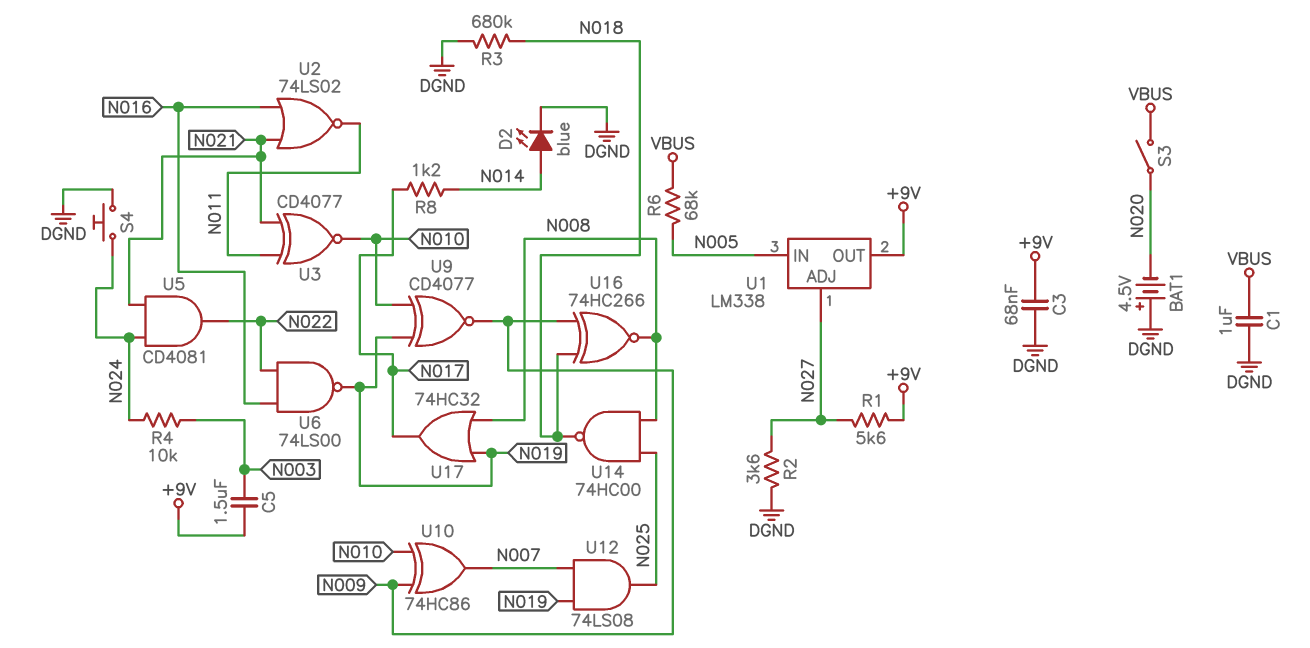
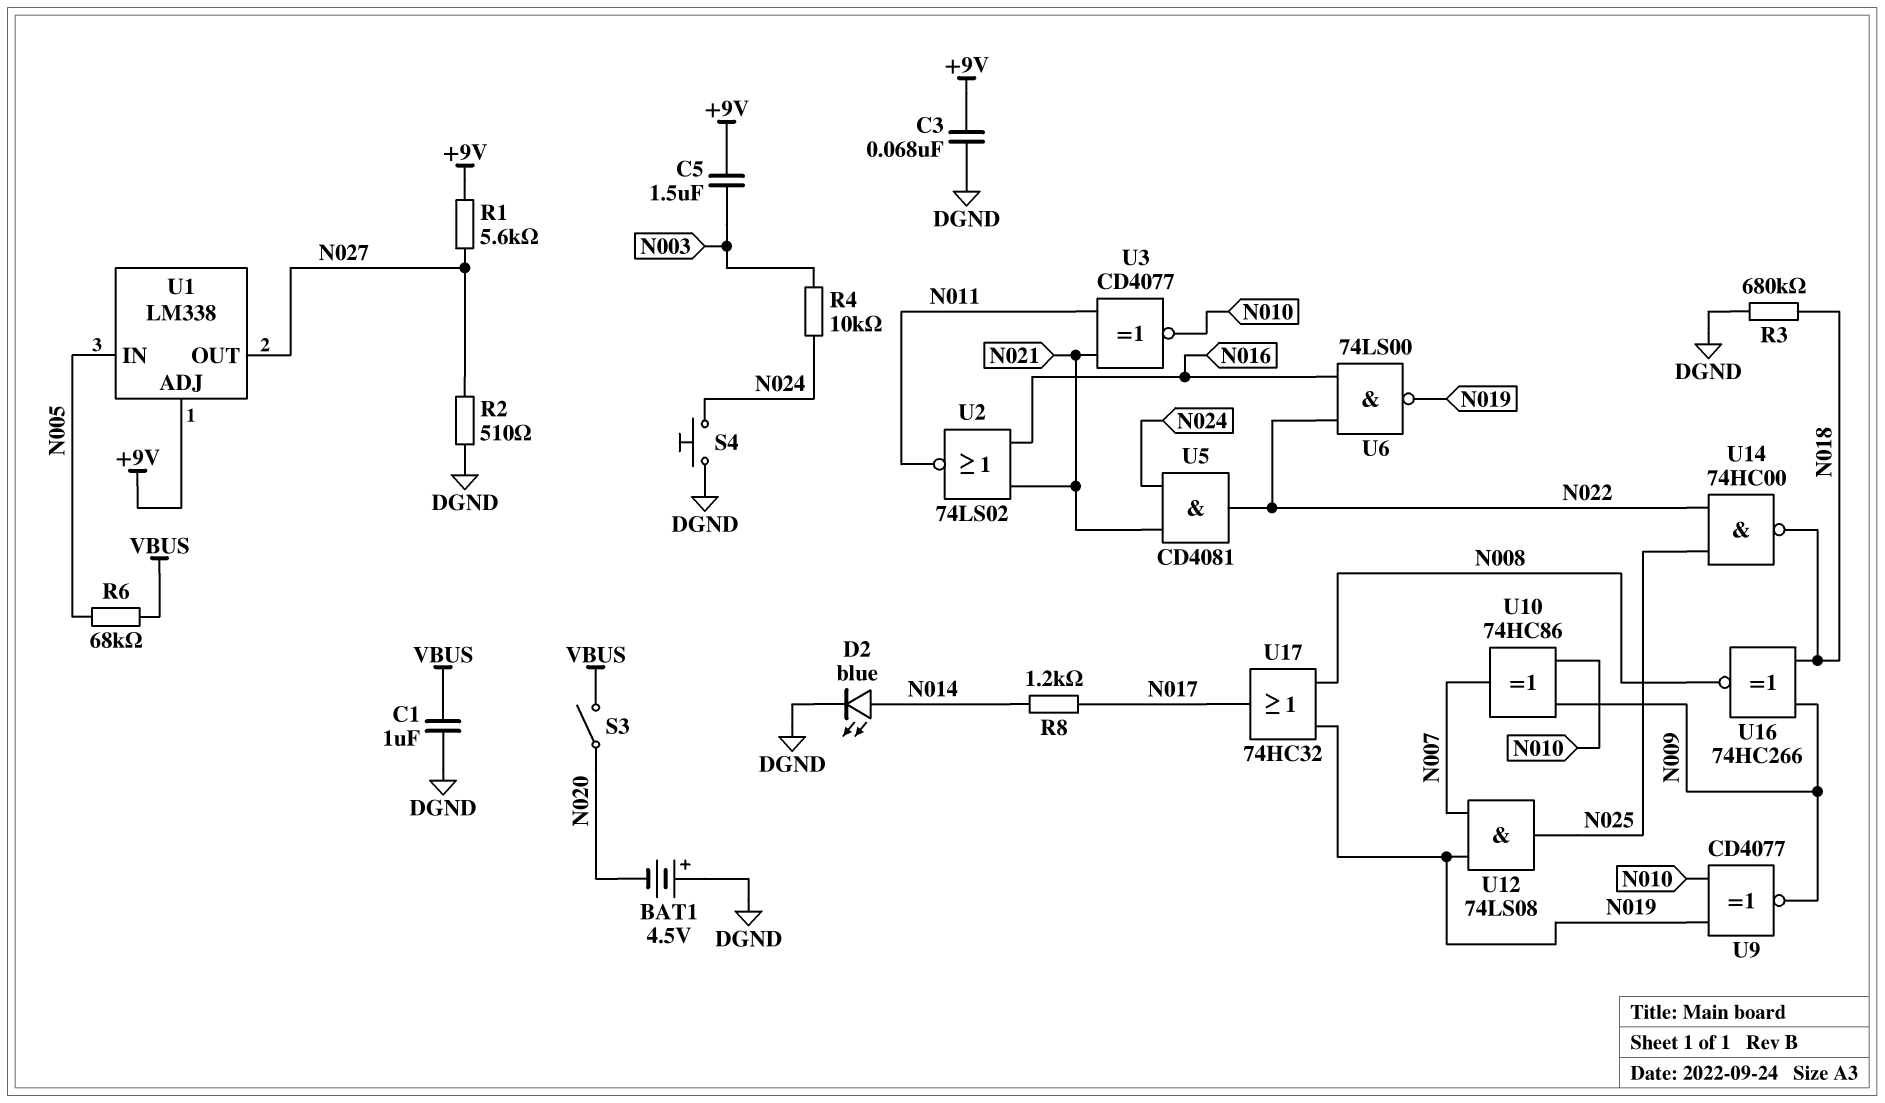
R2: 3.6k (DGND, N027) -> 510 (DGND, N027)
U1 pin ADJ: N027 -> +9V
U1 pin OUT: +9V -> N027
U14: NAND 74HC00 (in N008, in N025, out N018) -> NAND 74HC00 (in N022, in N025, out N018)

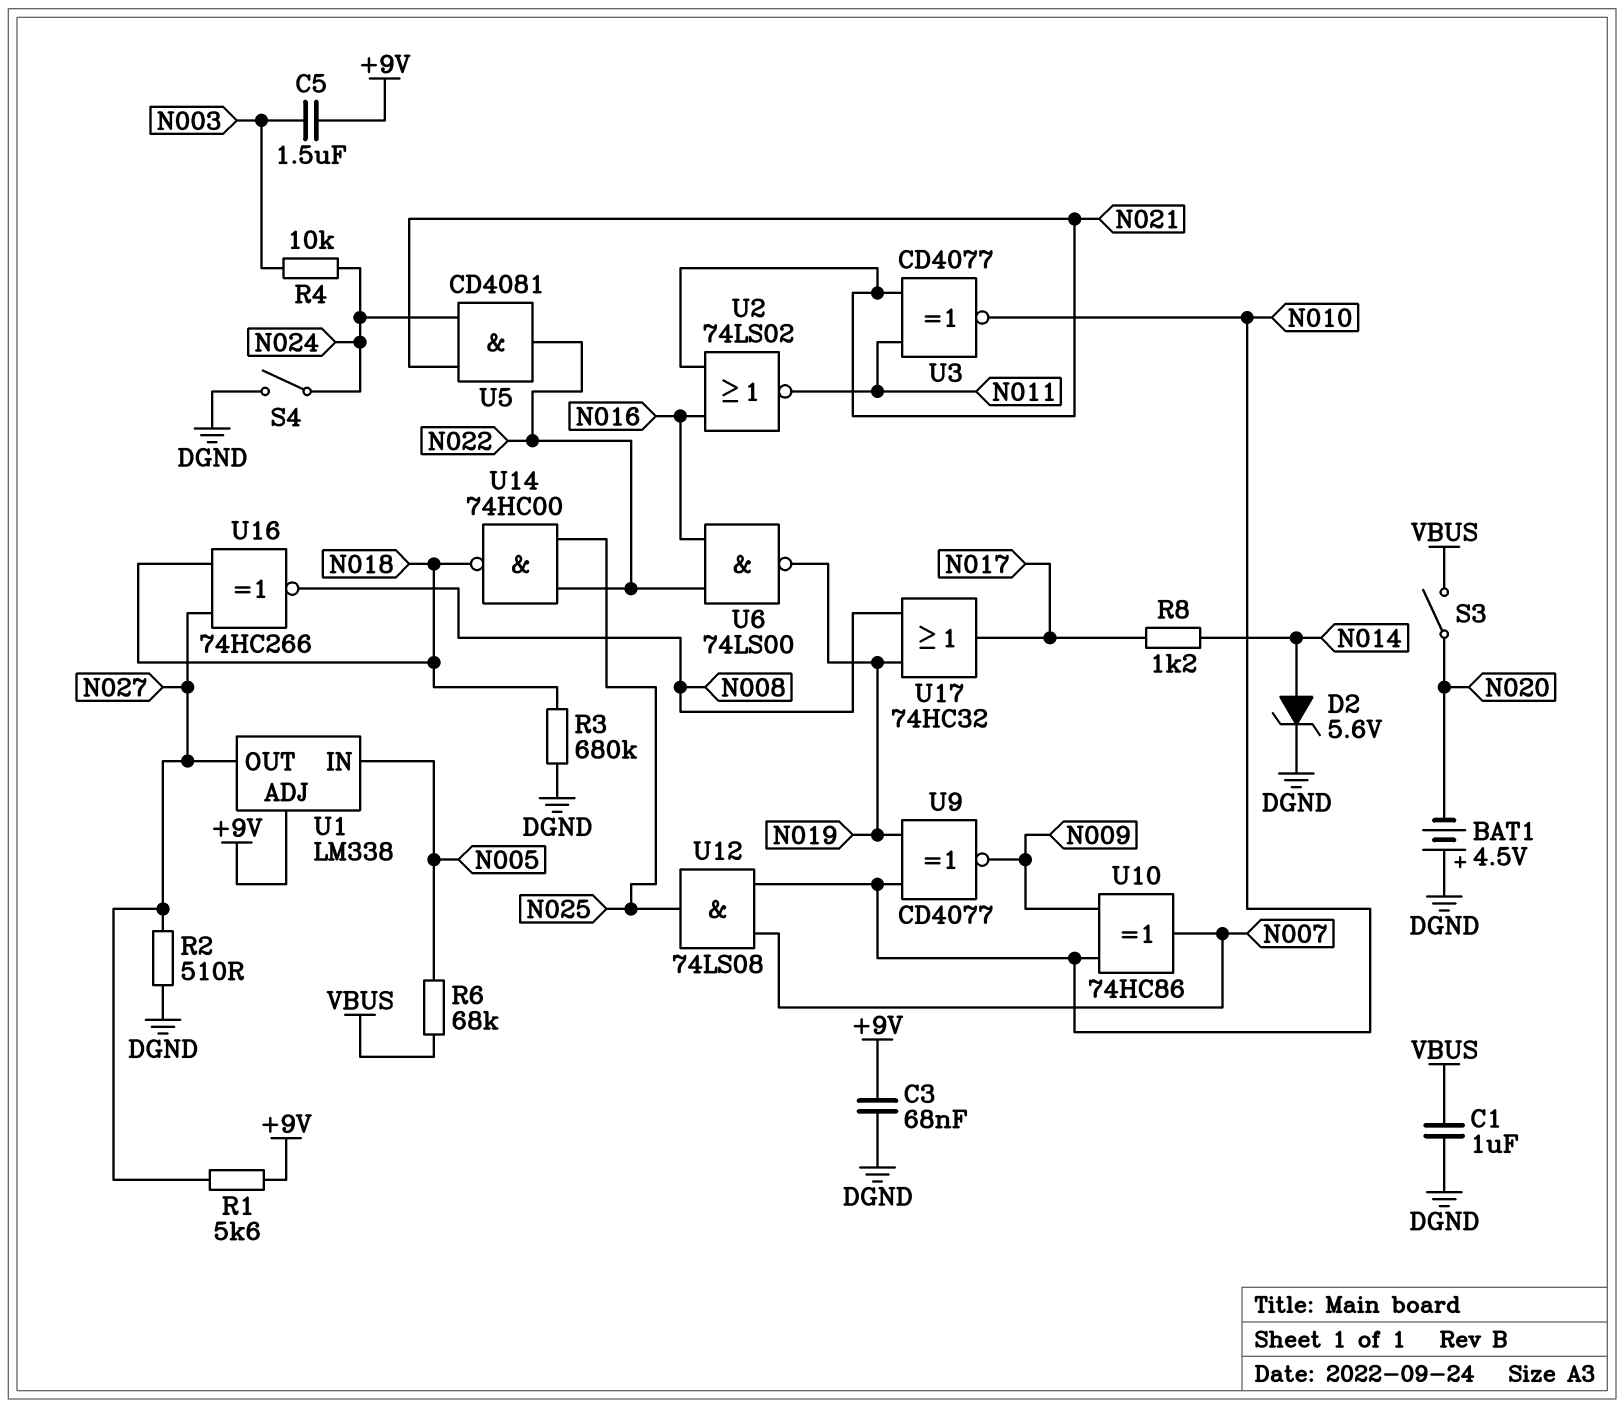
D2: LED blue (A N014, K DGND) -> zener 5.6V (A N014, K DGND)
S4: button (DGND, N024) -> switch (DGND, N024)
U12: AND 74LS08 (in N007, in N019, out N025) -> AND 74LS08 (in N007, in N010, out N025)
U16: XNOR 74HC266 (in N009, in N018, out N008) -> XNOR 74HC266 (in N018, in N027, out N008)

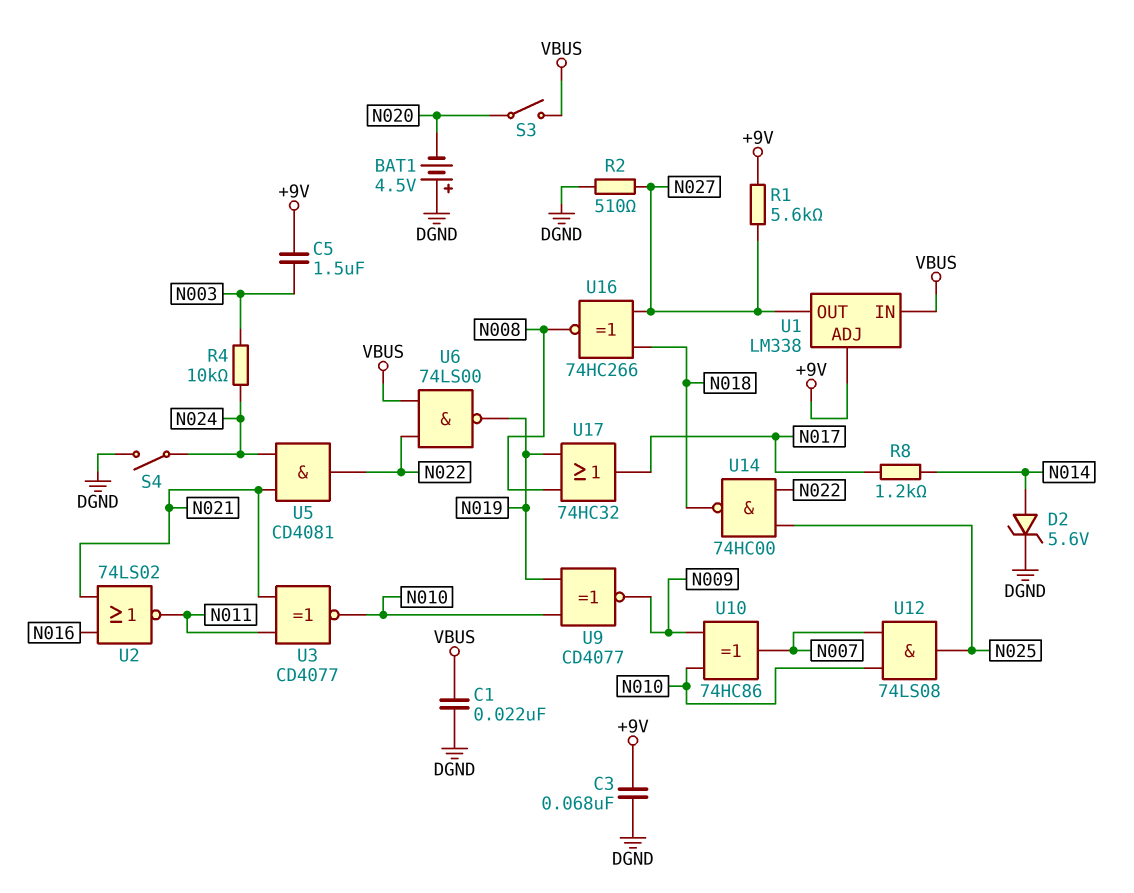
C1: 1uF (DGND, VBUS) -> 22nF (DGND, VBUS)
R3: 680k (DGND, N018) -> none
R6: 68k (N005, VBUS) -> none
U1 pin IN: N005 -> VBUS
U6: NAND 74LS00 (in N016, in N022, out N019) -> NAND 74LS00 (in N022, in VBUS, out N019)

